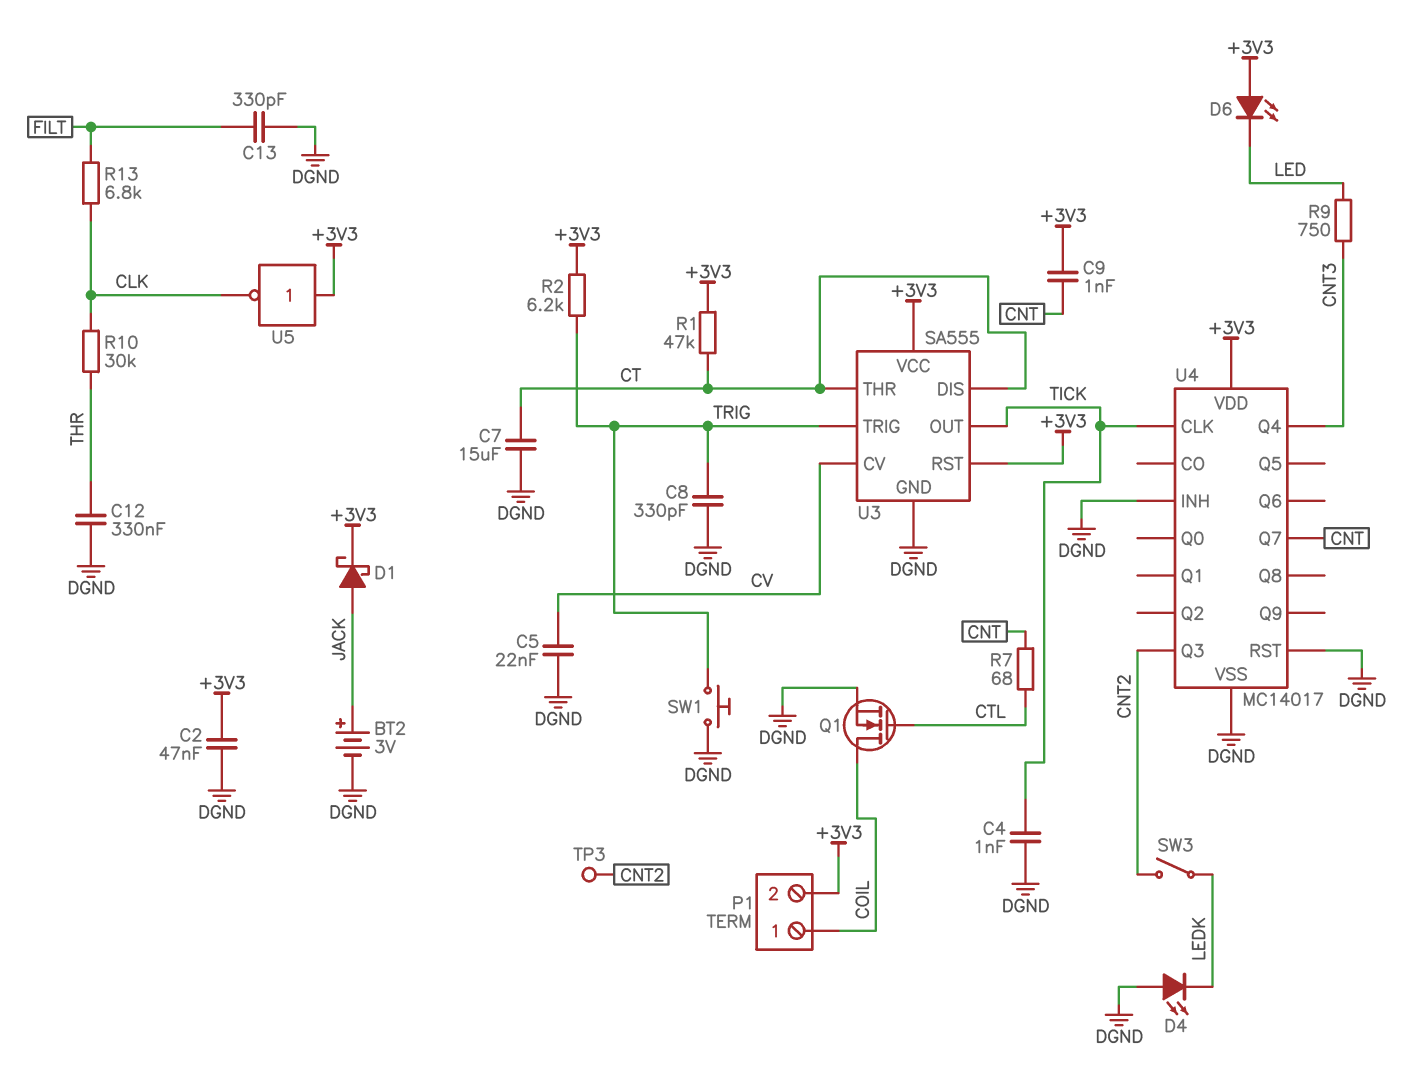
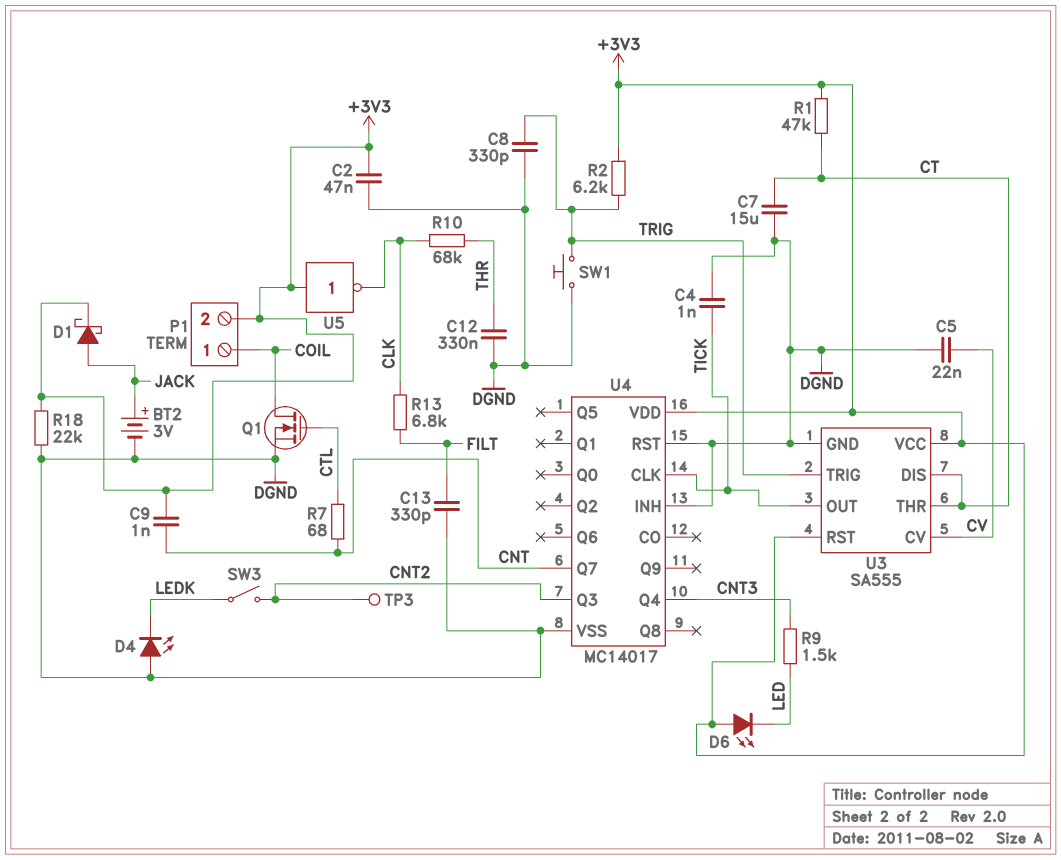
R9: 750 (CNT3, LED) -> 1.5k (CNT3, LED)
R10: 30k (CLK, THR) -> 68k (CLK, THR)
R18: none -> 22k (+3V3, DGND)

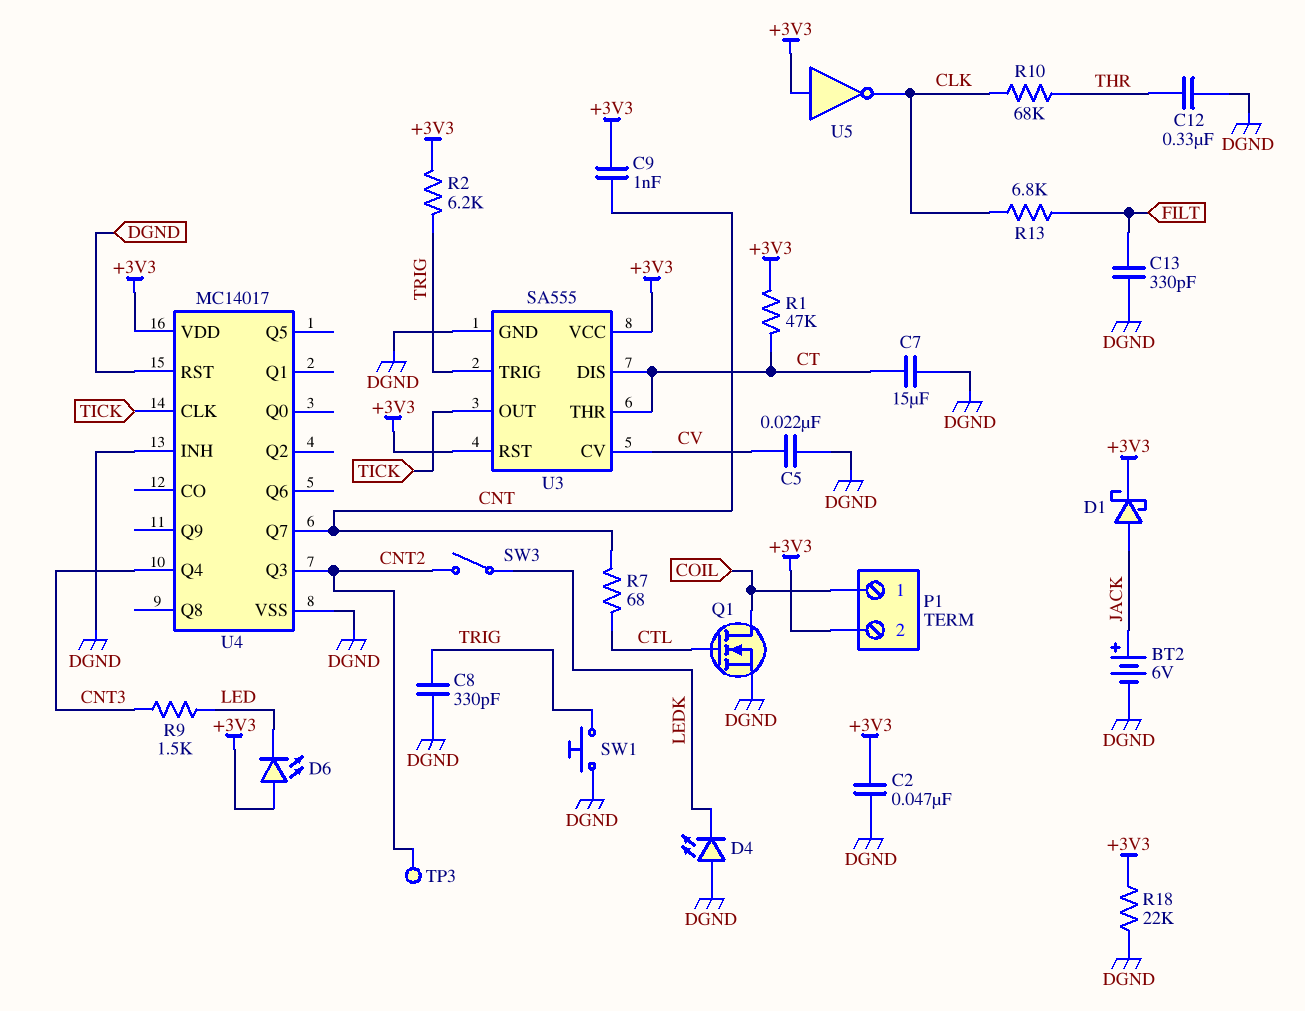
BT2: 3V (plus JACK, minus DGND) -> 6V (plus JACK, minus DGND)
C4: 1nF (DGND, TICK) -> none

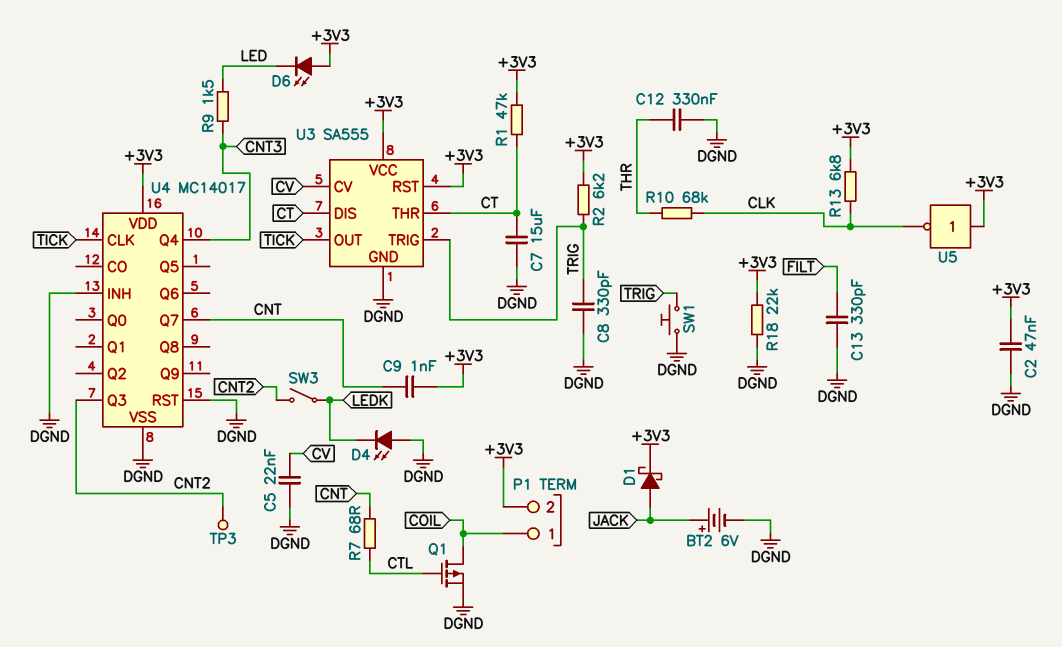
Q1: NMOS (G CTL, D COIL, S DGND) -> PMOS (G CTL, D COIL, S DGND)
R13: 6.8k (CLK, FILT) -> 6.8k (+3V3, CLK)

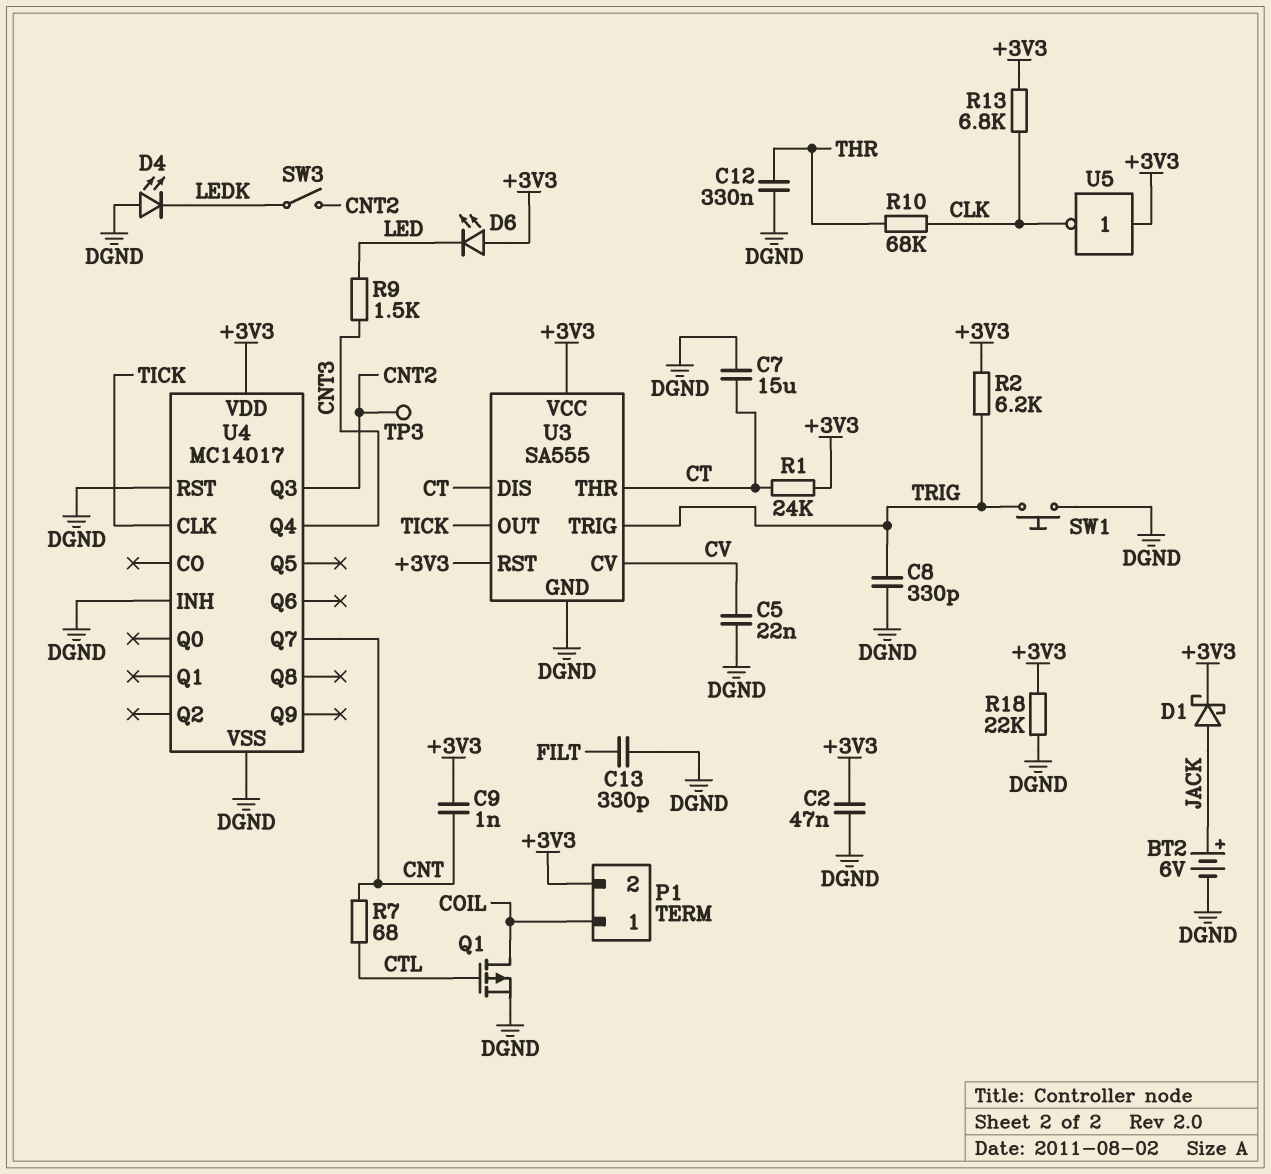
R1: 47k (+3V3, CT) -> 24k (+3V3, CT)

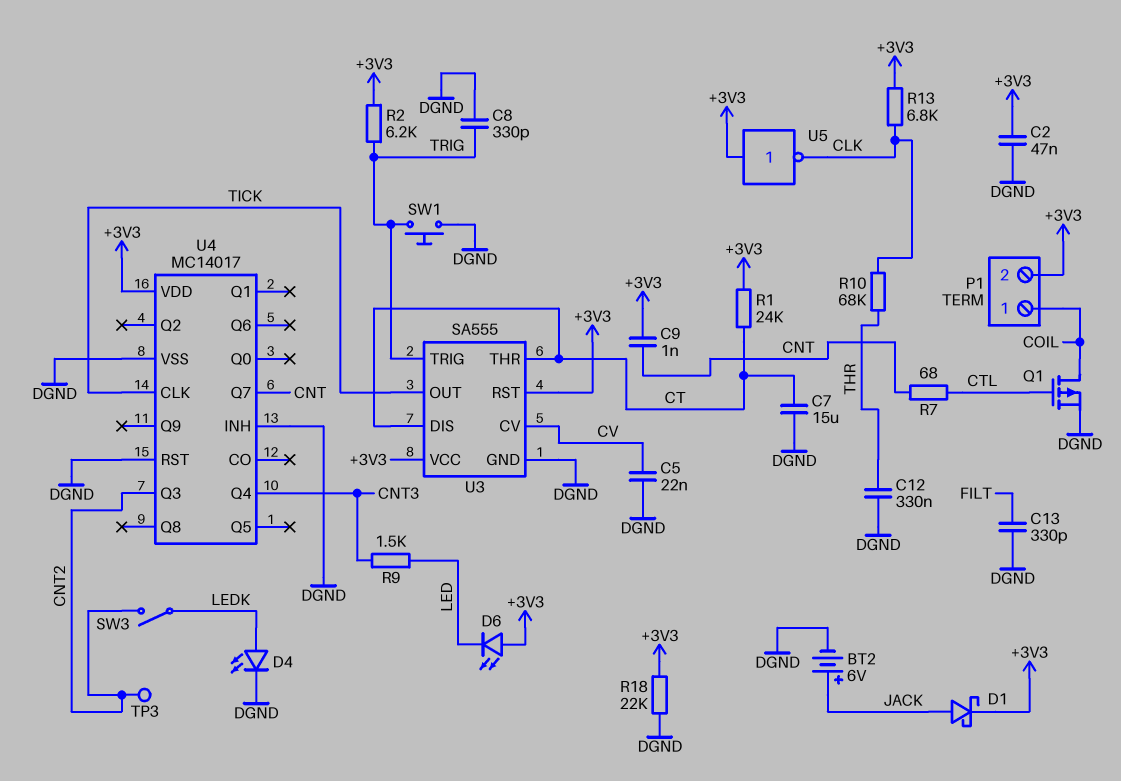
D4: LED (A DGND, K LEDK) -> LED (A LEDK, K DGND)

